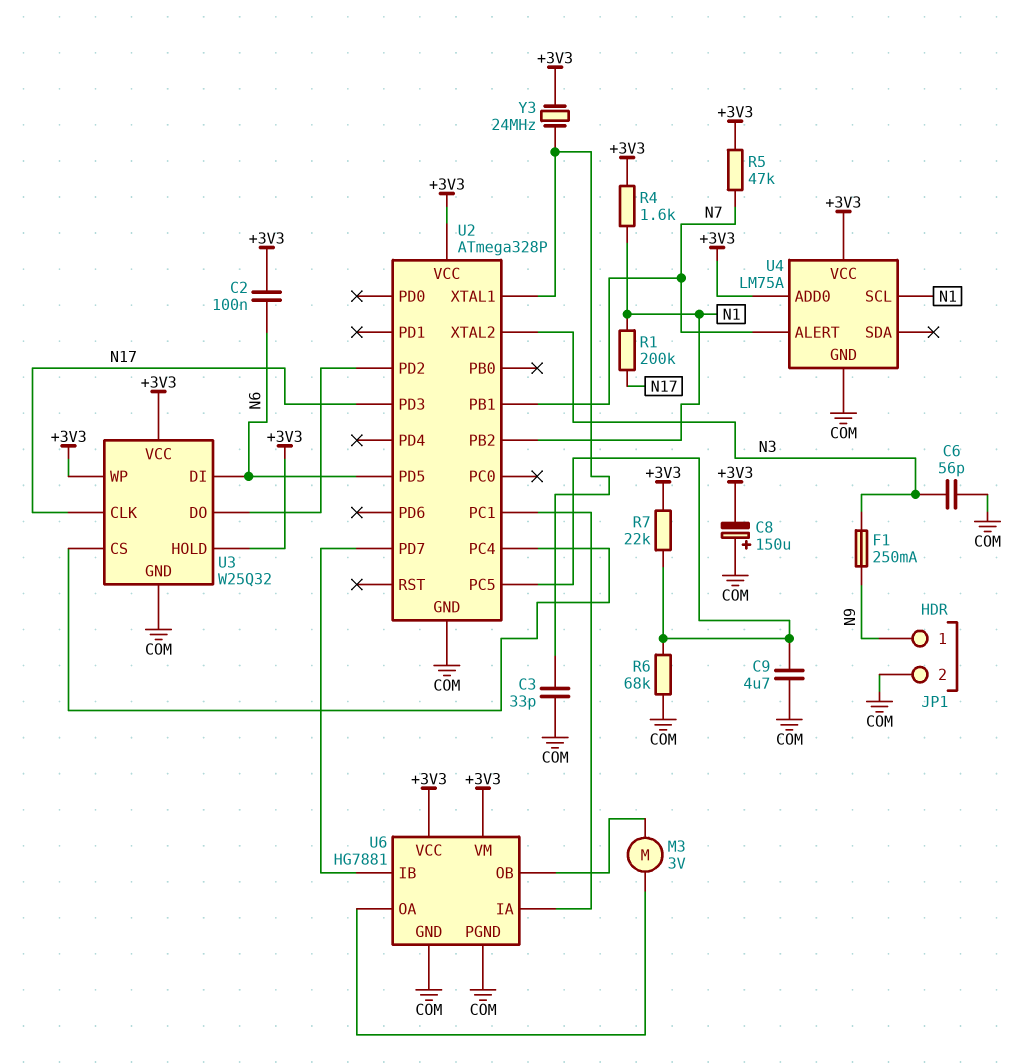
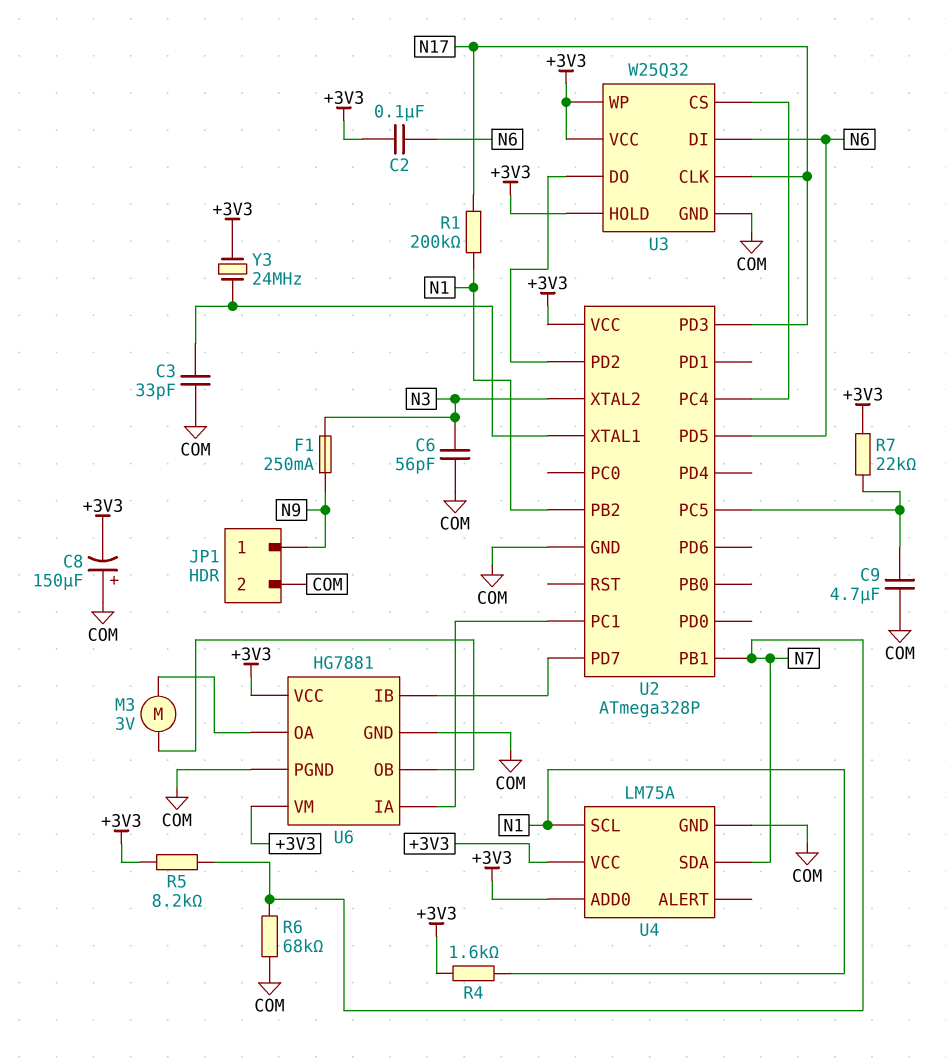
R5: 47k (+3V3, N7) -> 8.2k (+3V3, N7)
R6: 68k (COM, U2/PC5) -> 68k (COM, N7)
U4 pin ALERT: N7 -> none
U4 pin SDA: none -> N7

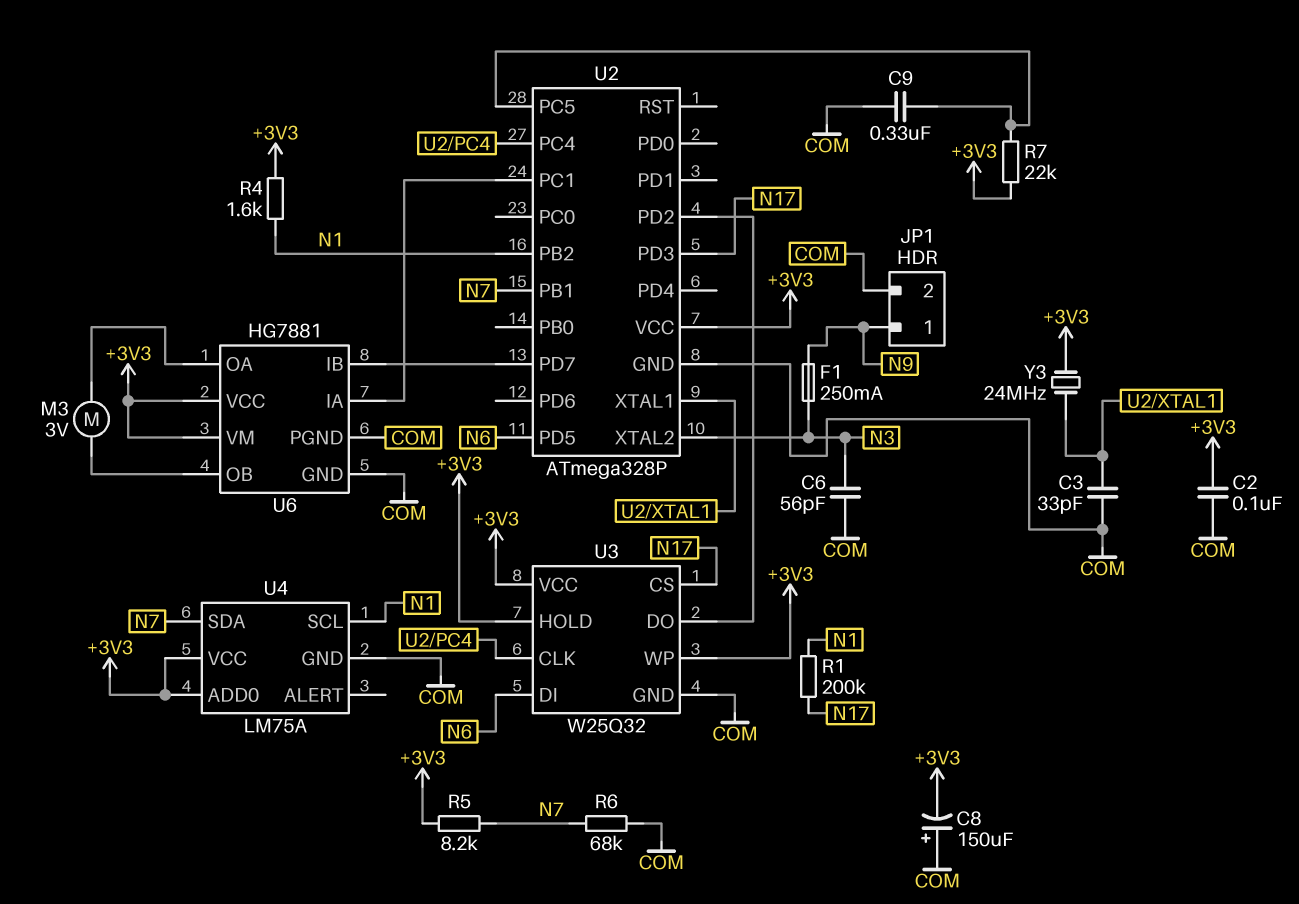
C2: 100nF (+3V3, N6) -> 100nF (+3V3, COM)
C9: 4.7uF (COM, U2/PC5) -> 330nF (COM, U2/PC5)
U3 pin CLK: N17 -> U2/PC4
U3 pin CS: U2/PC4 -> N17

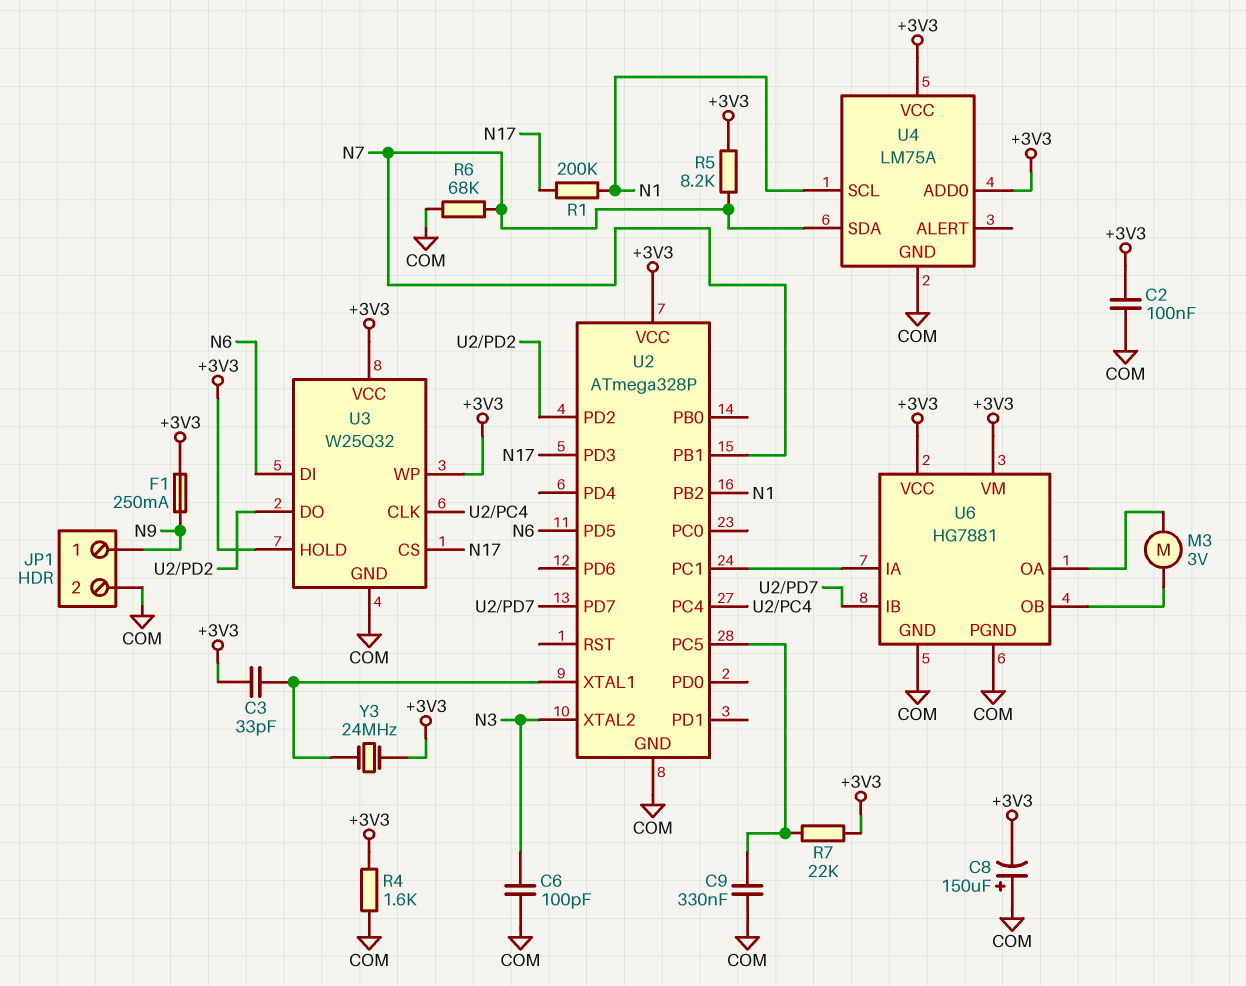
C3: 33pF (COM, U2/XTAL1) -> 33pF (+3V3, U2/XTAL1)
C6: 56pF (COM, N3) -> 100pF (COM, N3)
F1: 250mA (N3, N9) -> 250mA (+3V3, N9)
R4: 1.6k (+3V3, N1) -> 1.6k (+3V3, COM)

